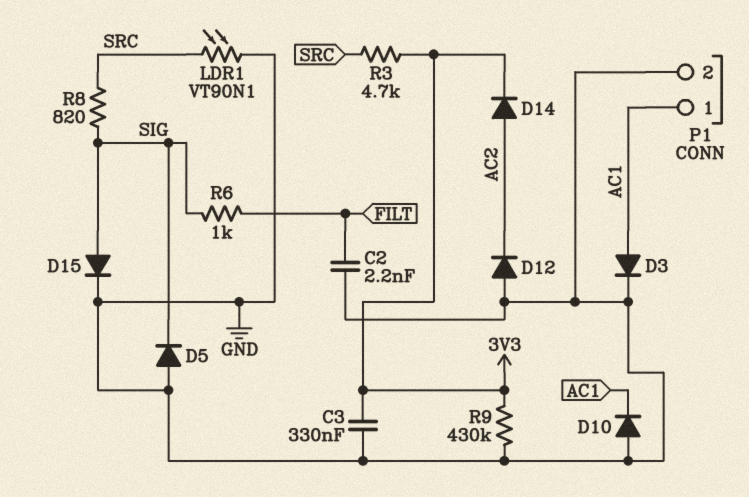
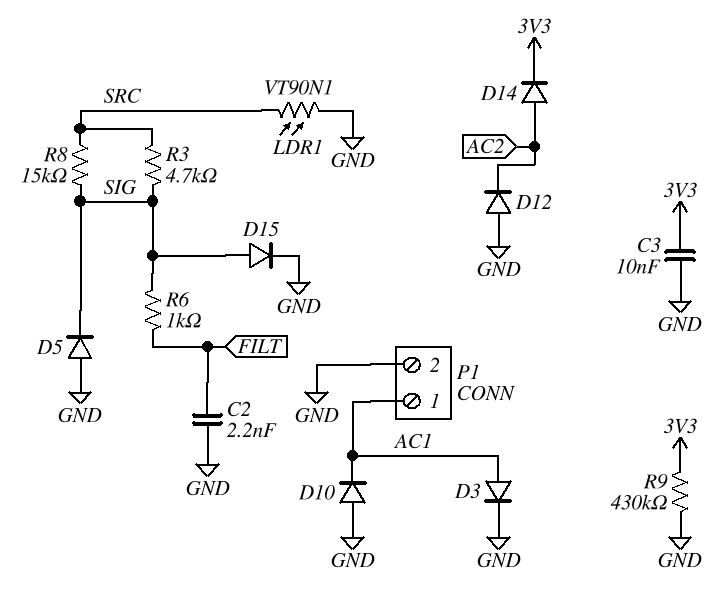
C3: 330nF (3V3, GND) -> 10nF (3V3, GND)
R3: 4.7k (3V3, SRC) -> 4.7k (SIG, SRC)
R8: 820 (SIG, SRC) -> 15k (SIG, SRC)

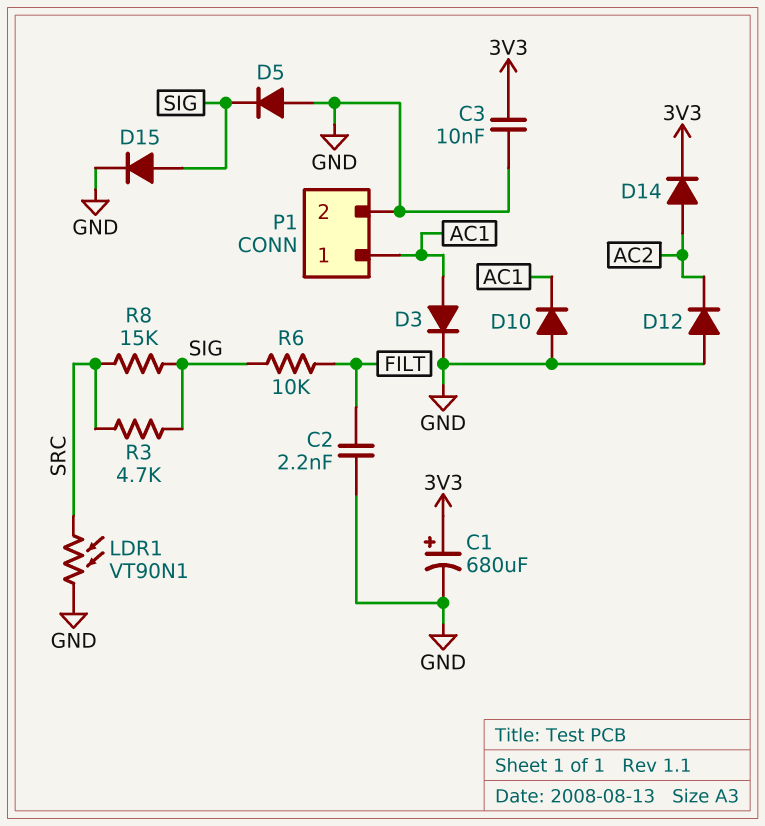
C1: none -> 680uF (plus 3V3, minus GND)
R6: 1k (FILT, SIG) -> 10k (FILT, SIG)
R9: 430k (3V3, GND) -> none

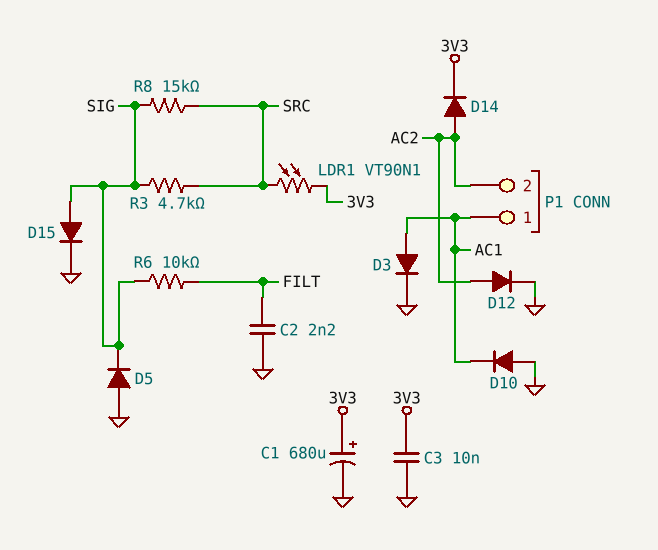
D12: diode (A GND, K AC2) -> diode (A AC2, K GND)
LDR1: VT90N1 (GND, SRC) -> VT90N1 (3V3, SRC)
P1 pin 2: GND -> AC2

